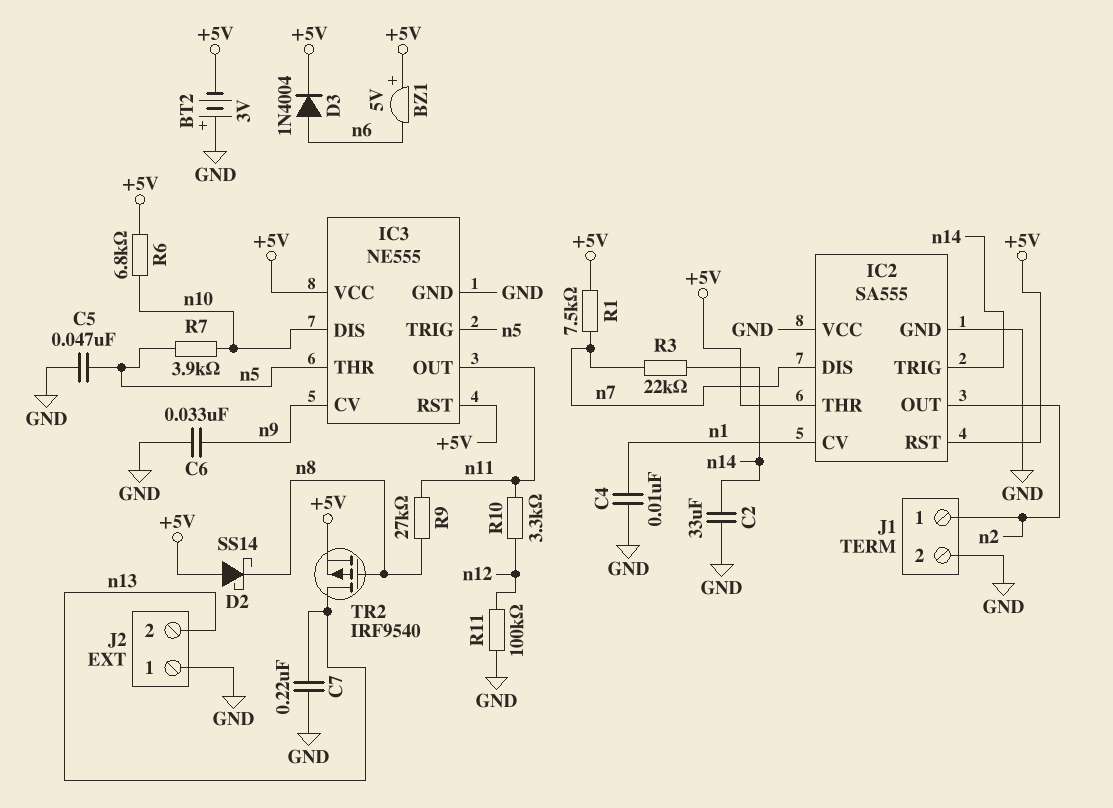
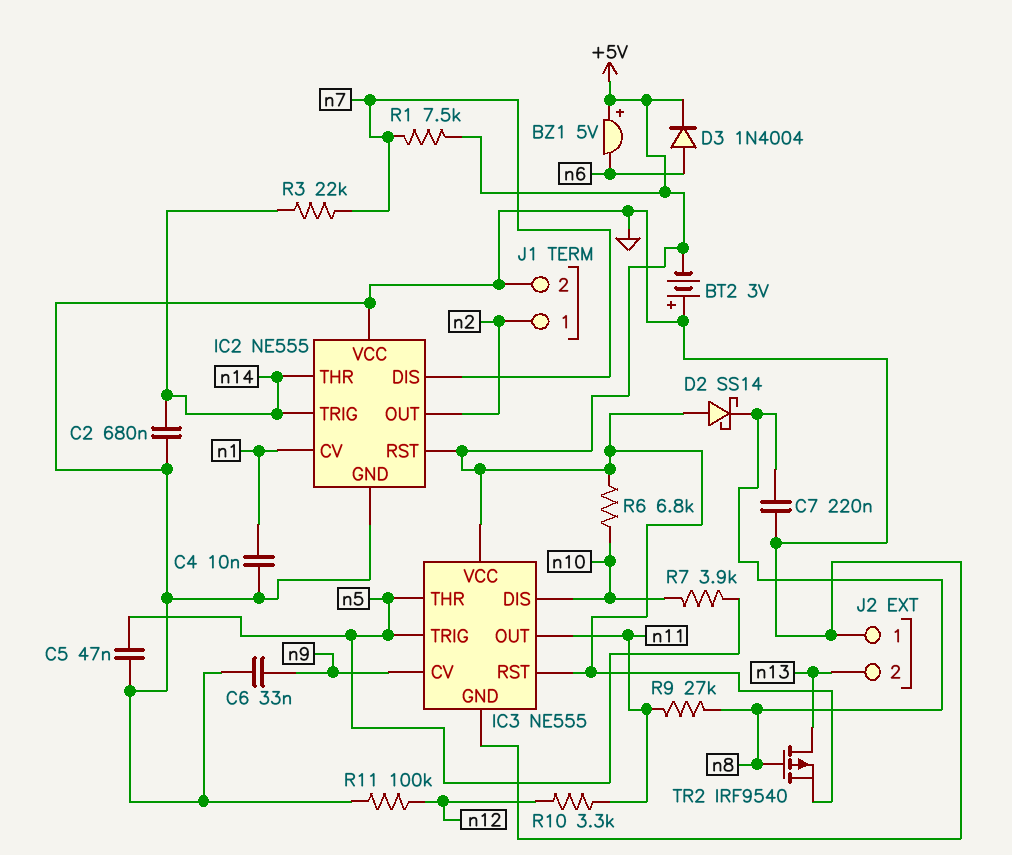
C2: 33uF (GND, n14) -> 680nF (GND, n14)
C7: 220nF (GND, n13) -> 220nF (GND, n8)
IC2: SA555 -> NE555
IC2 pin THR: +5V -> n14

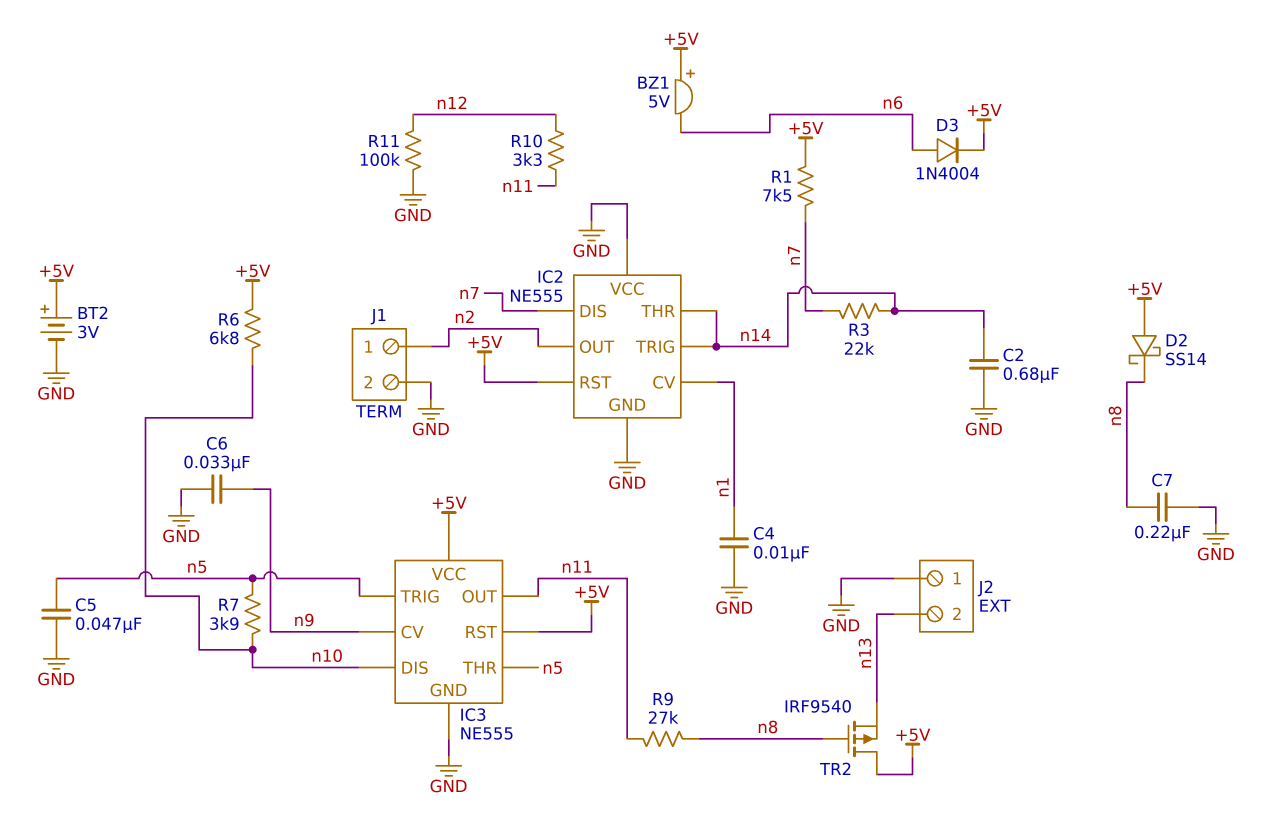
BT2: 3V (plus GND, minus +5V) -> 3V (plus +5V, minus GND)
TR2: PMOS IRF9540 (G n8, D n13, S +5V) -> PMOS IRF9540 (G n8, D +5V, S n13)

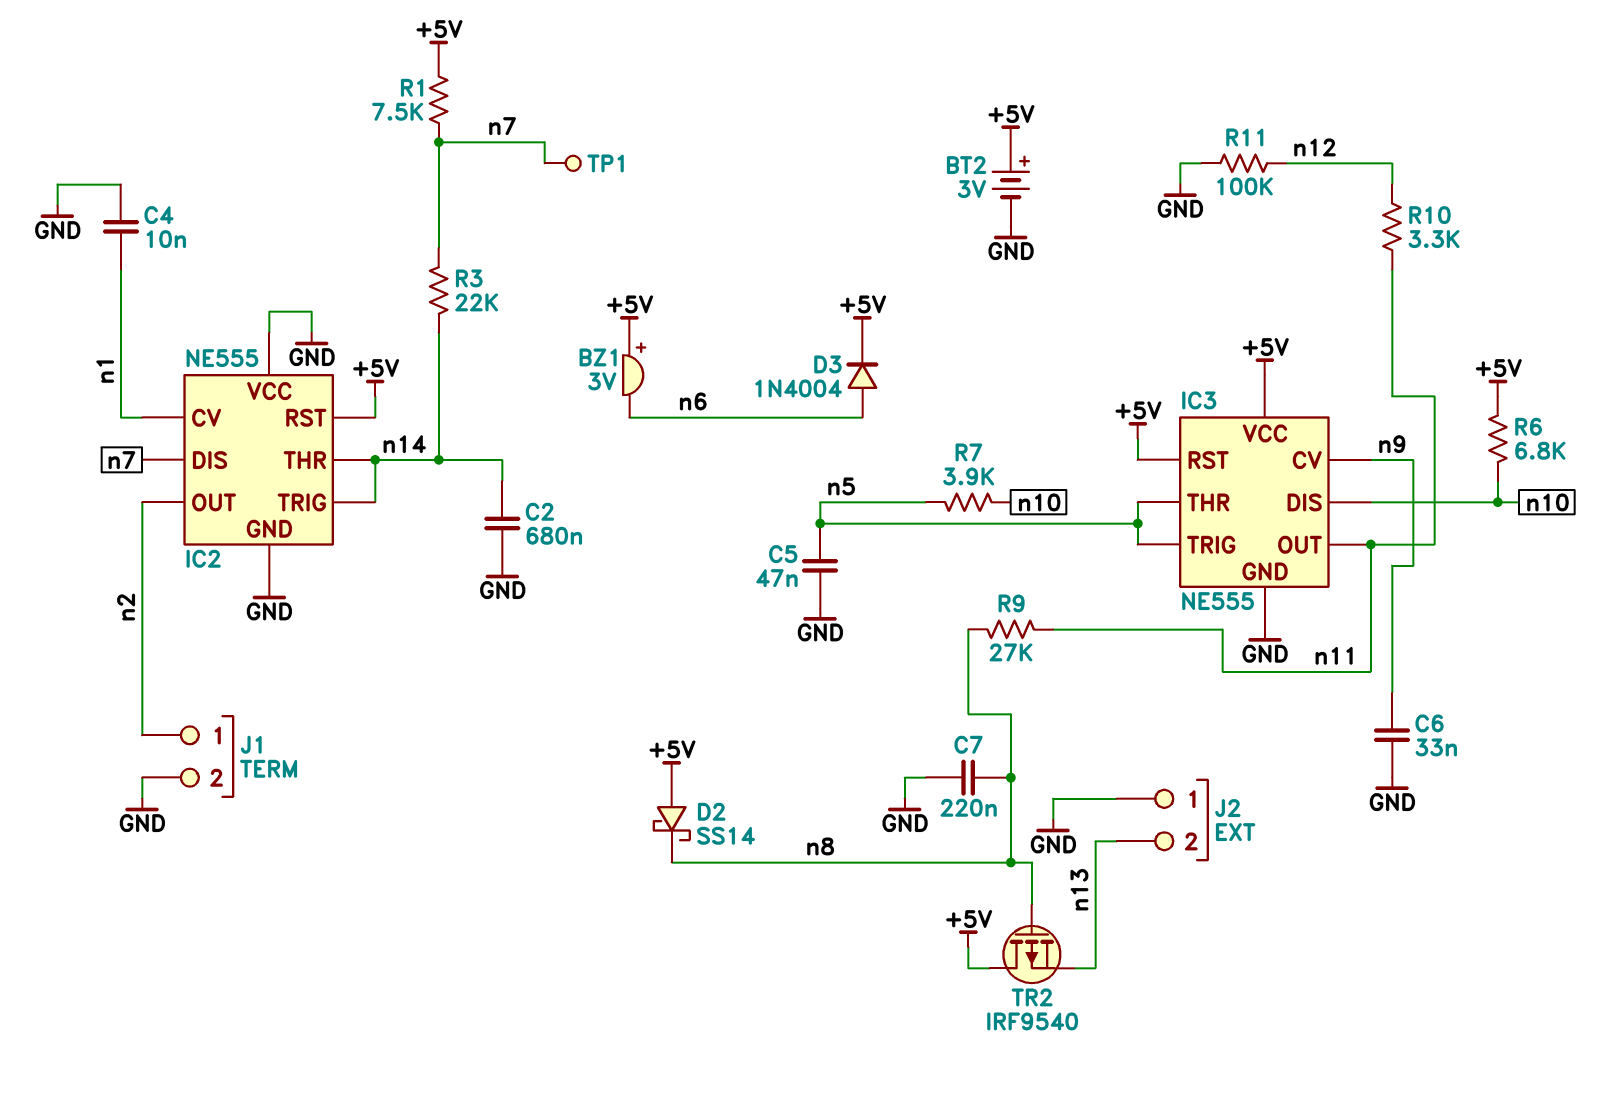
BZ1: buzzer 5V (plus +5V, minus n6) -> buzzer 3V (plus +5V, minus n6)
TP1: none -> test point (n7)

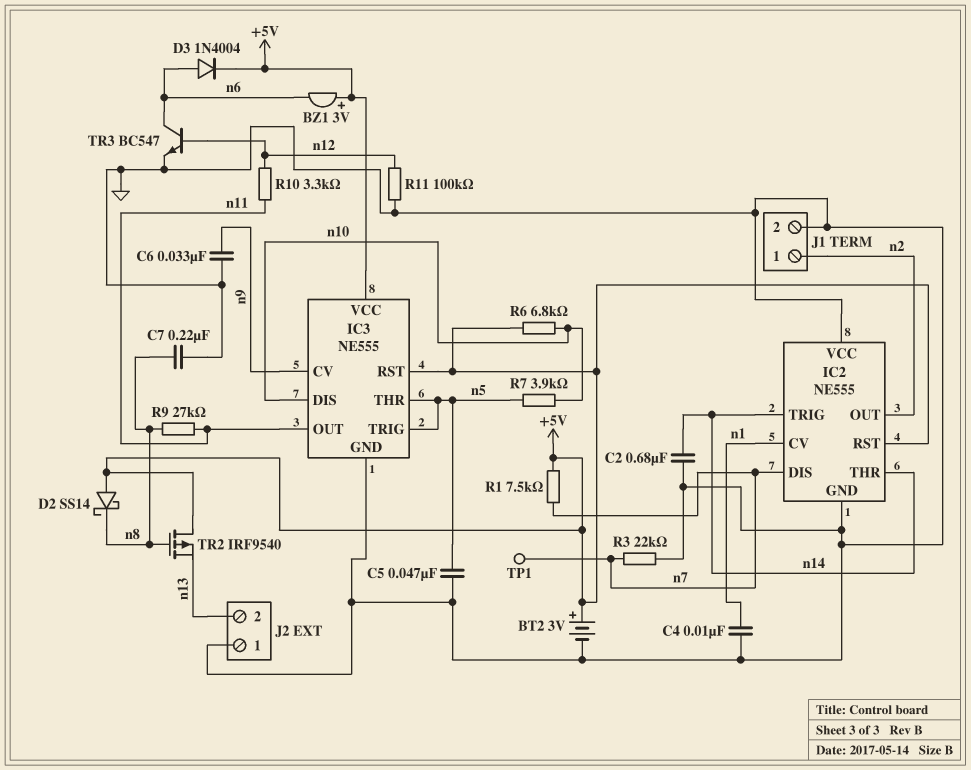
R3: 22k (n7, n14) -> 22k (GND, n7)
TR3: none -> NPN BC547 (B n12, C n6, E GND)

